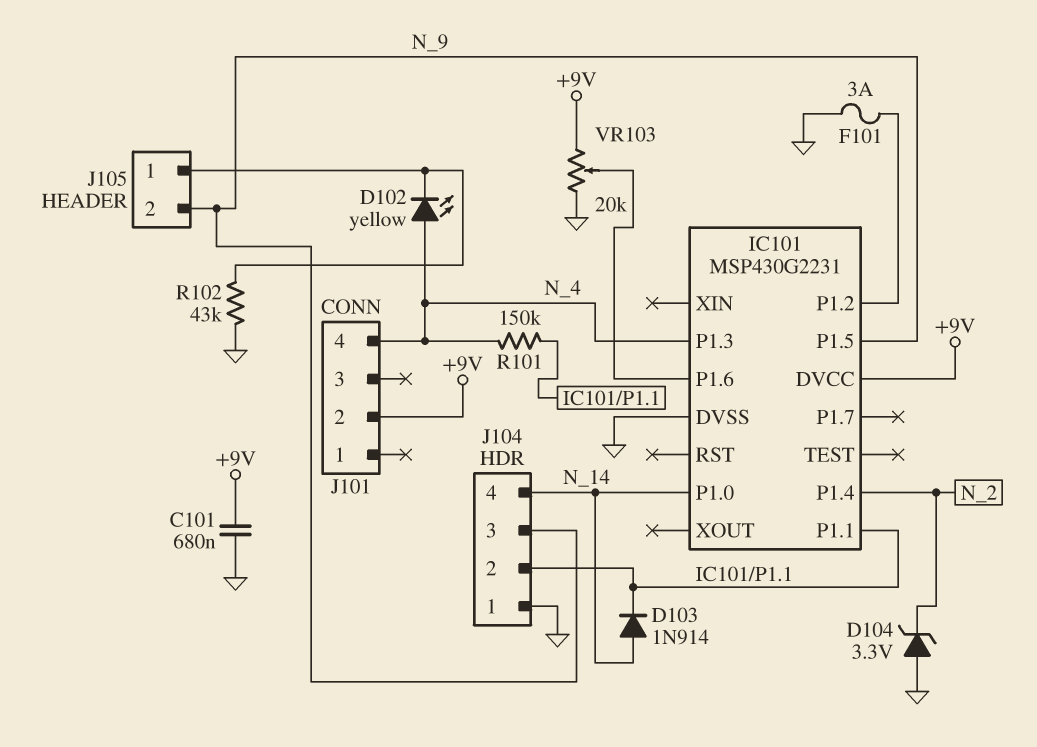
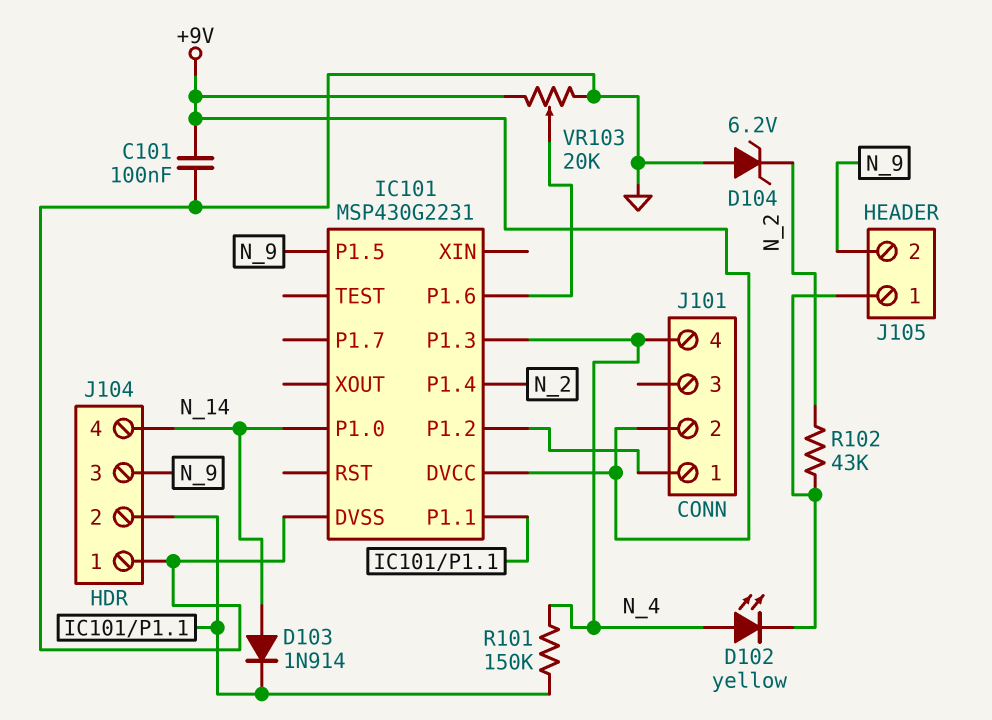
C101: 680nF (+9V, GND) -> 100nF (+9V, GND)
D104: zener 3.3V (A GND, K N_2) -> zener 6.2V (A GND, K N_2)
F101: 3A (GND, IC101/P1.2) -> none
J101 pin 1: none -> IC101/P1.2
R102: 43k (GND, J105/1) -> 43k (J105/1, N_2)

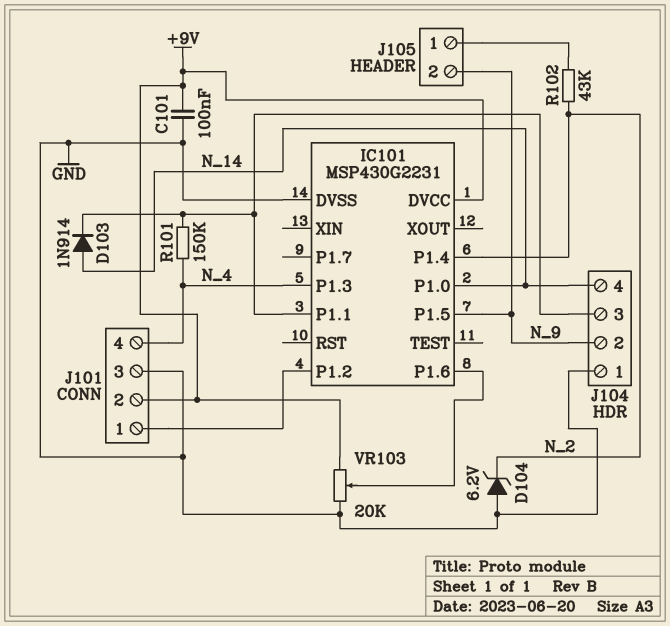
D102: LED yellow (A N_4, K J105/1) -> none
J101 pin 3: none -> GND
J104 pin 2: IC101/P1.1 -> N_9
J104 pin 3: N_9 -> IC101/P1.1

